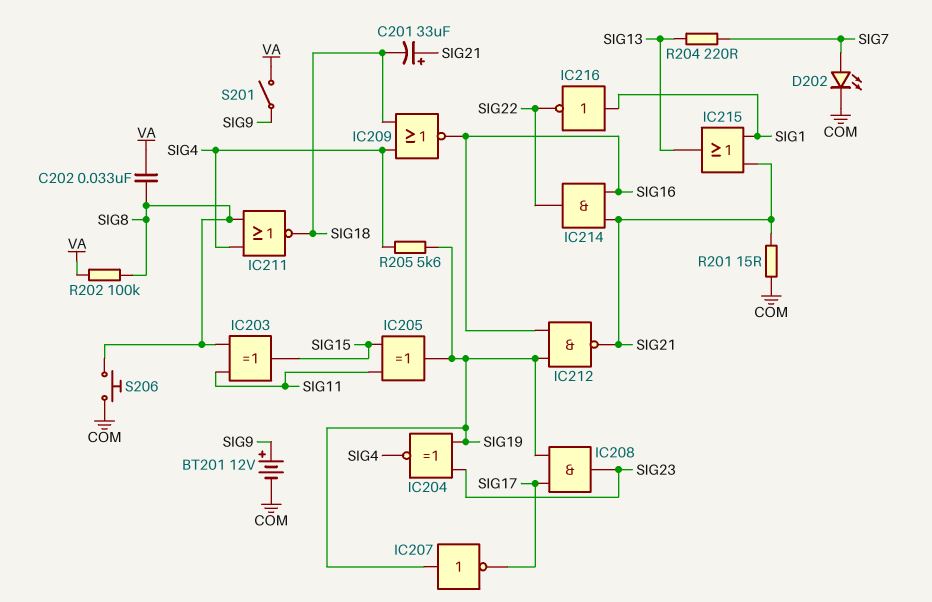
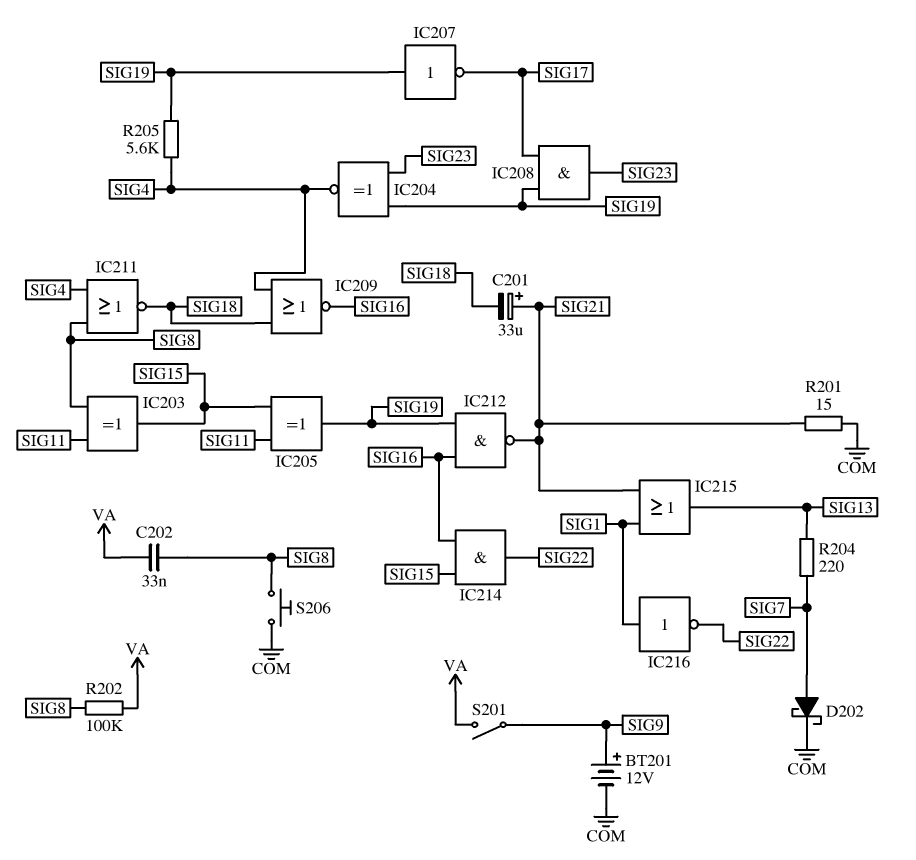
D202: LED (A SIG7, K COM) -> schottky (A SIG7, K COM)
IC214: AND (in SIG16, in SIG21, out SIG22) -> AND (in SIG15, in SIG16, out SIG22)

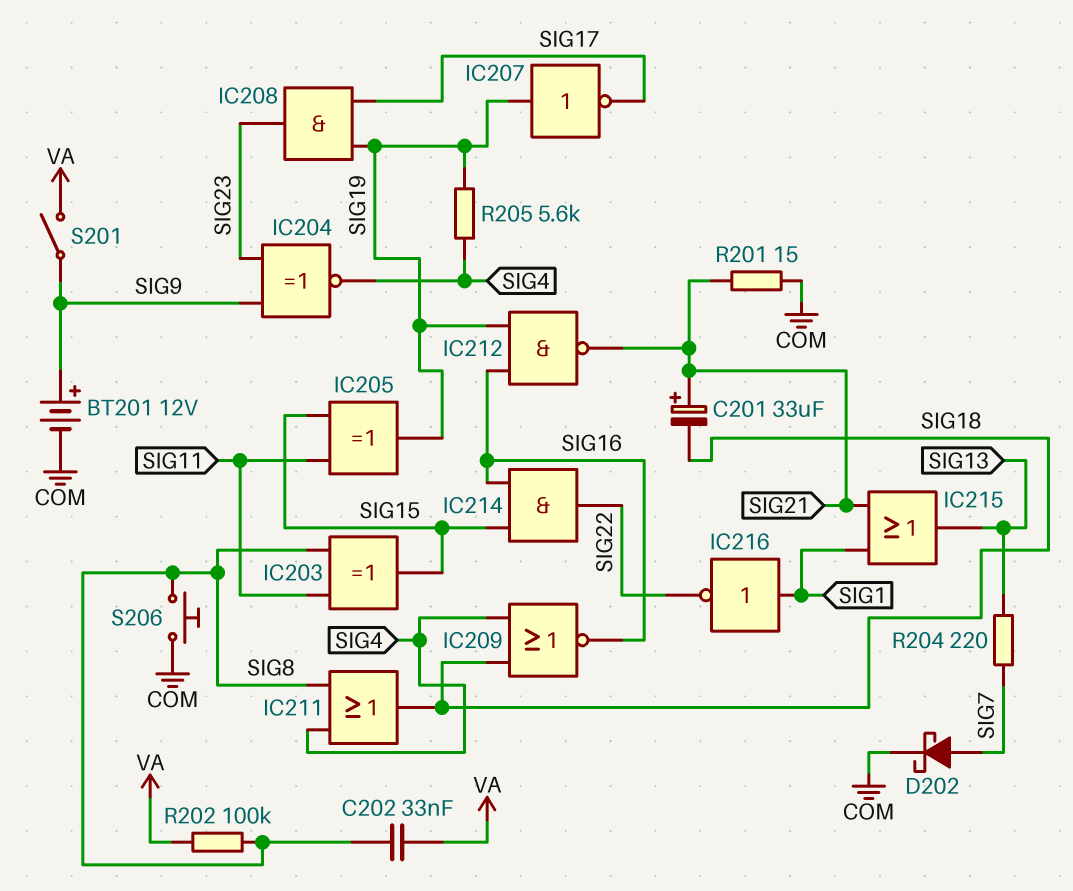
IC204: XNOR (in SIG19, in SIG23, out SIG4) -> XNOR (in SIG9, in SIG23, out SIG4)
IC211: NOR (in SIG4, in SIG8, out SIG18) -> OR (in SIG4, in SIG8, out SIG18)

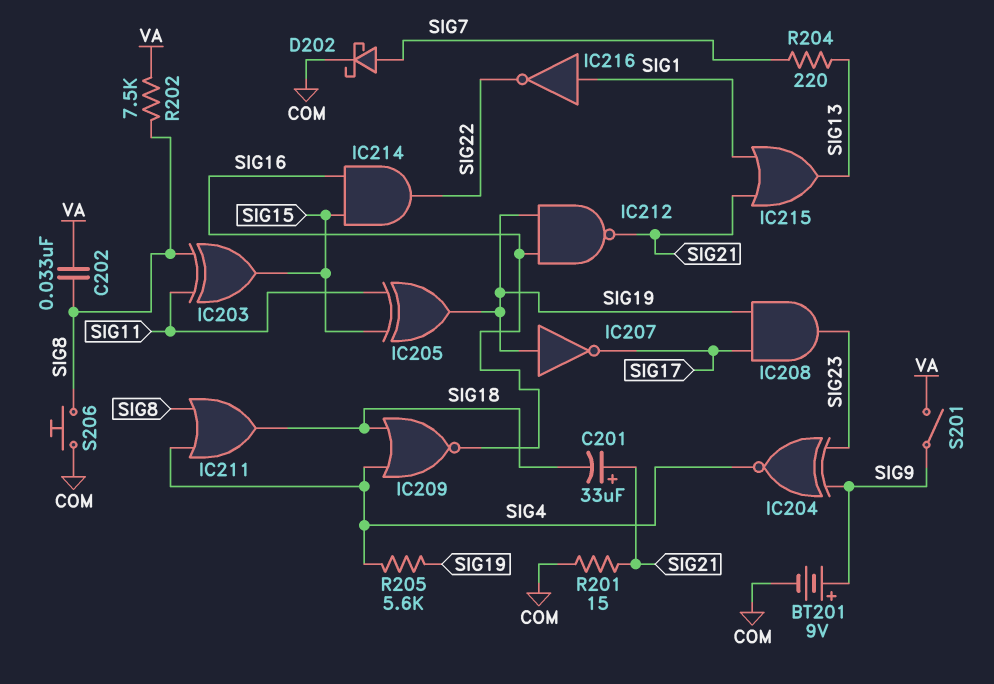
BT201: 12V (plus SIG9, minus COM) -> 9V (plus SIG9, minus COM)
R202: 100k (SIG8, VA) -> 7.5k (SIG8, VA)

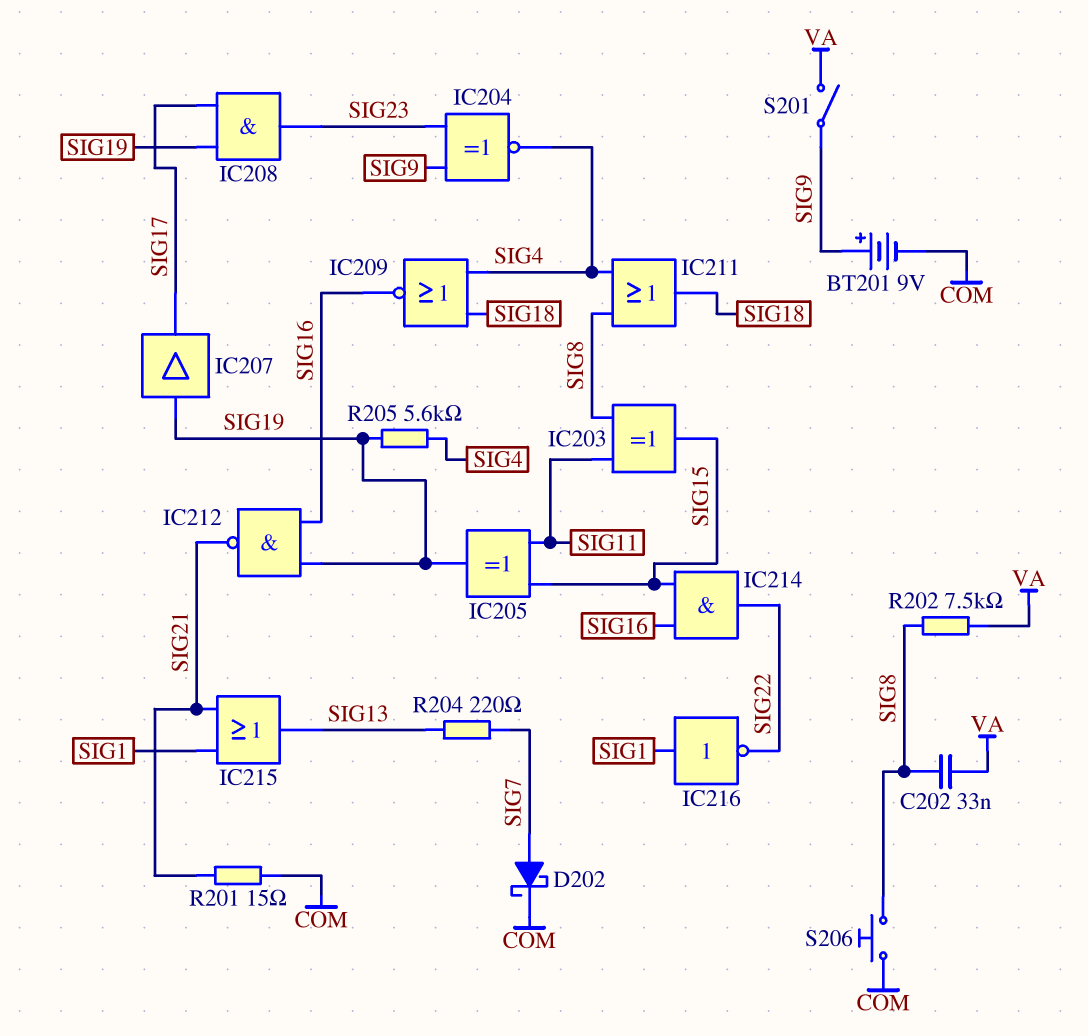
C201: 33uF (plus SIG21, minus SIG18) -> none
IC207: NOT (in SIG19, out SIG17) -> buffer (in SIG19, out SIG17)

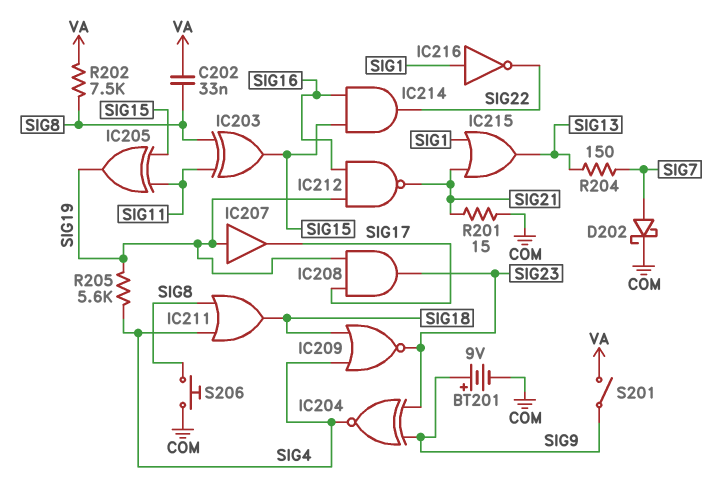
IC209: NOR (in SIG4, in SIG18, out SIG16) -> NOR (in SIG4, in SIG18, out SIG23)
R204: 220 (SIG7, SIG13) -> 150 (SIG7, SIG13)

